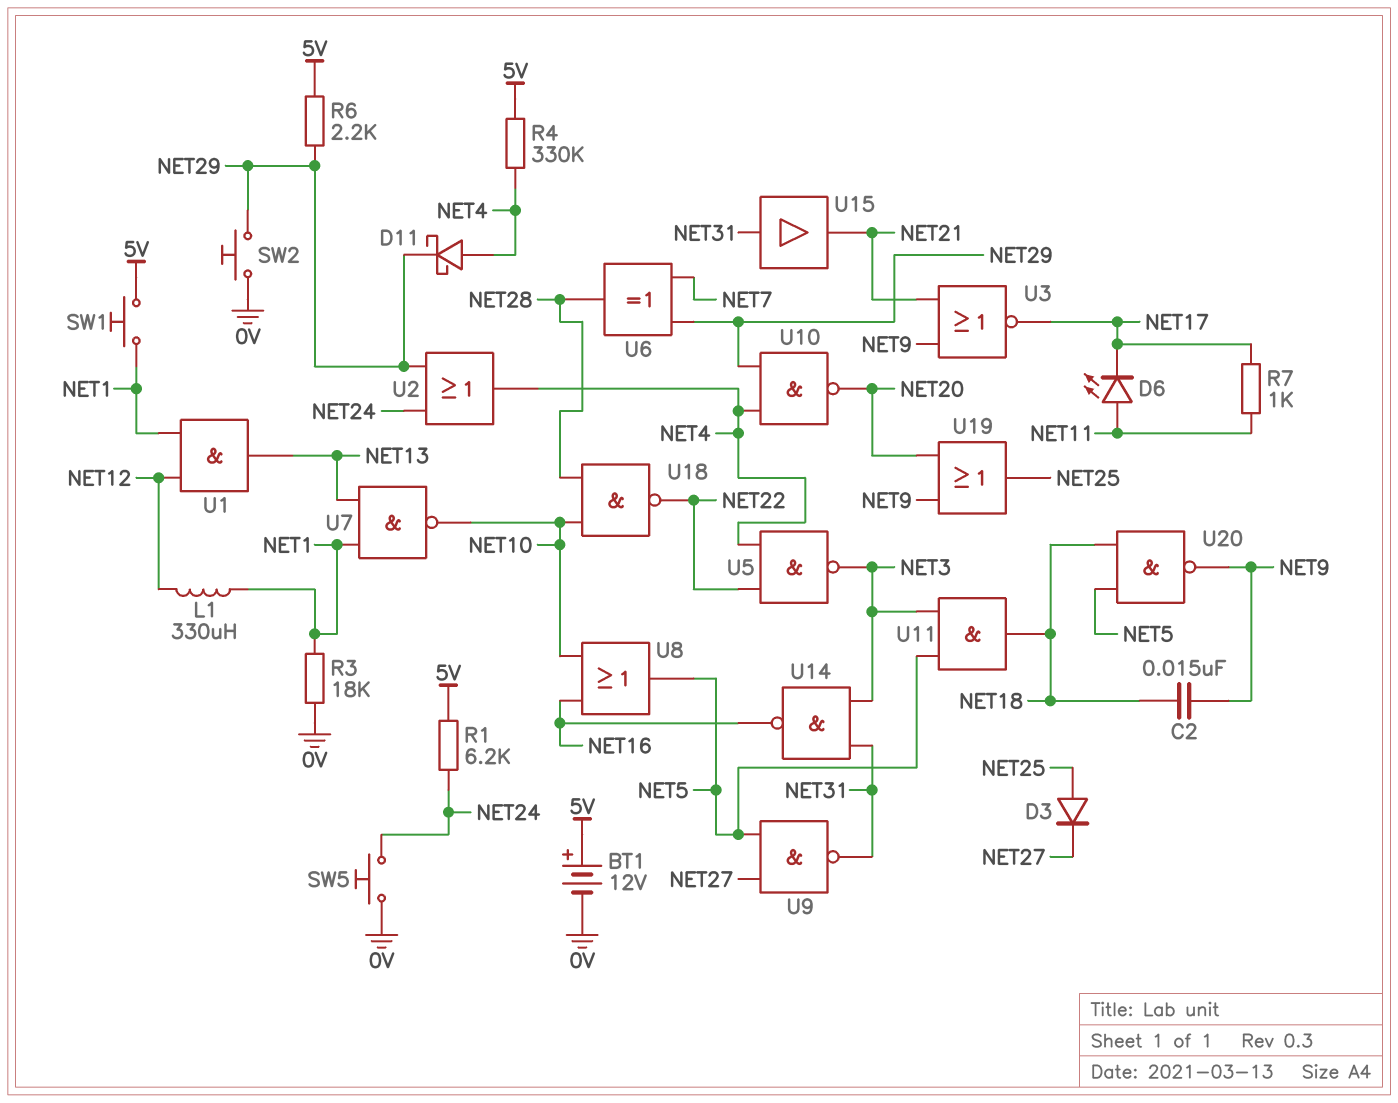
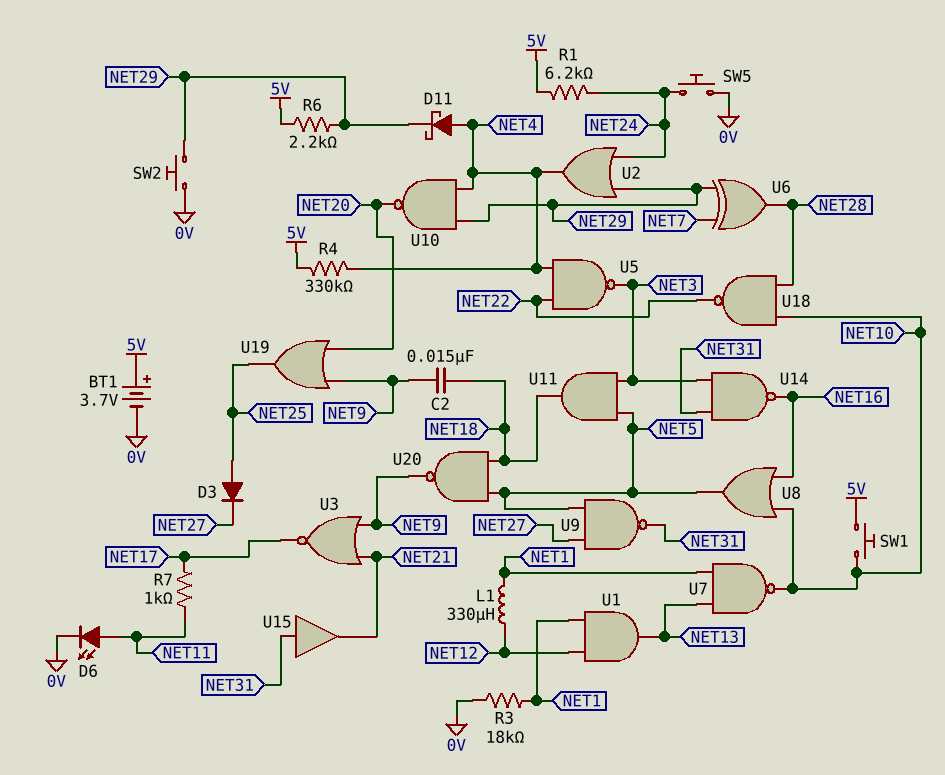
BT1: 12V (plus 5V, minus 0V) -> 3.7V (plus 5V, minus 0V)
D6: LED (A NET11, K NET17) -> LED (A NET11, K 0V)
SW1: button (5V, NET1) -> button (5V, NET10)

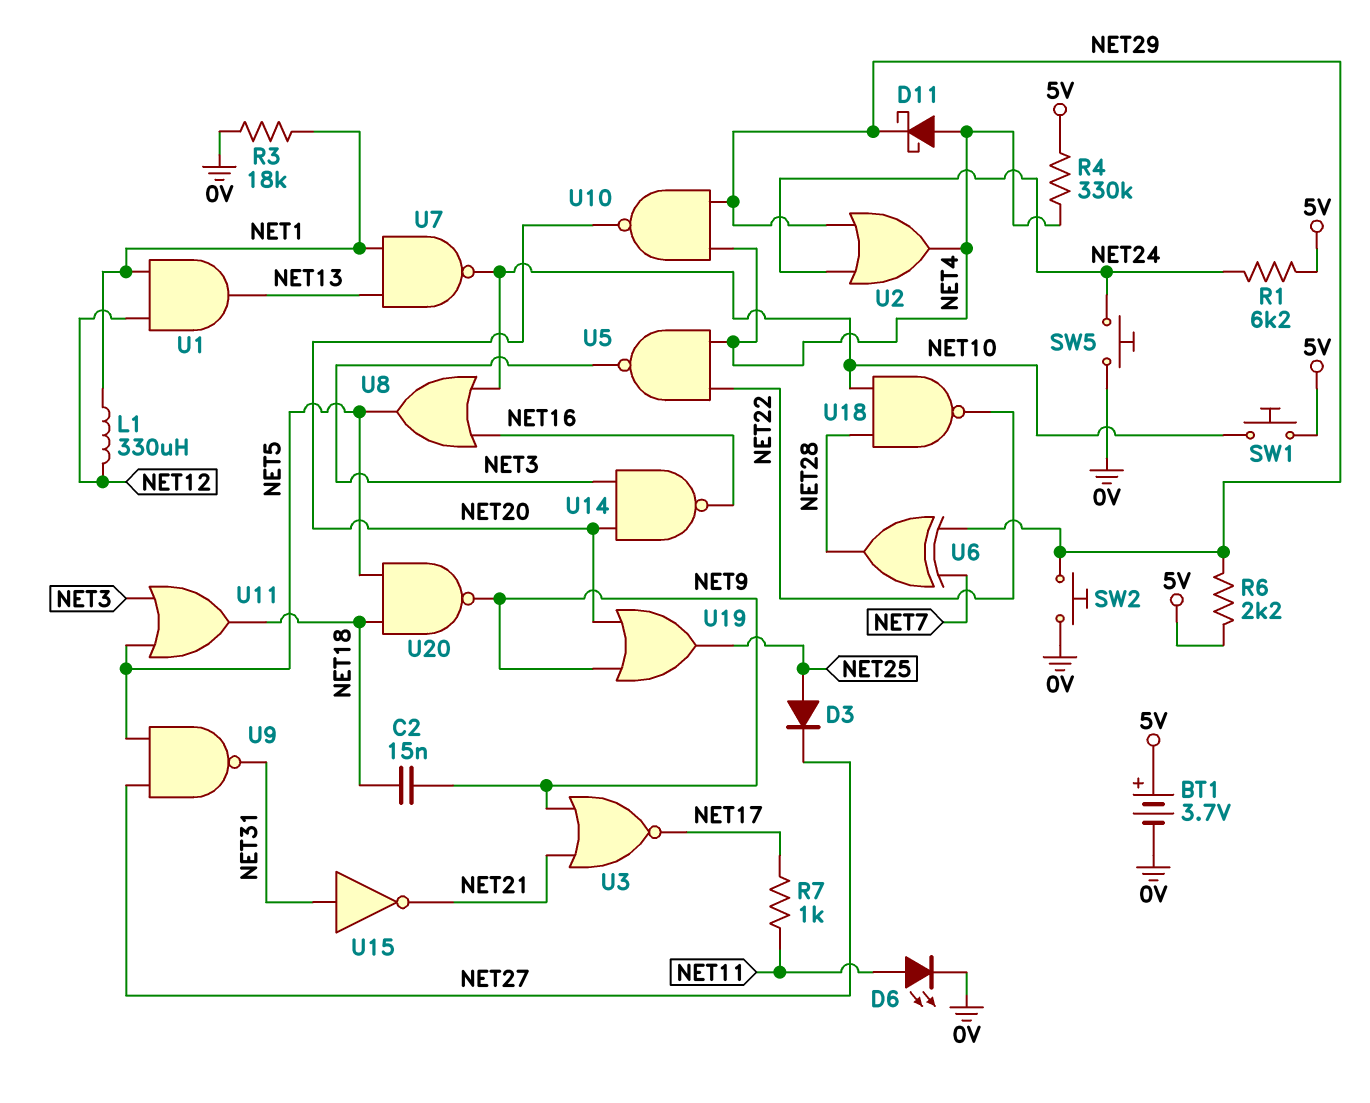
U11: AND (in NET3, in NET5, out NET18) -> OR (in NET3, in NET5, out NET18)
U14: NAND (in NET3, in NET31, out NET16) -> NAND (in NET3, in NET20, out NET16)
U15: buffer (in NET31, out NET21) -> NOT (in NET31, out NET21)

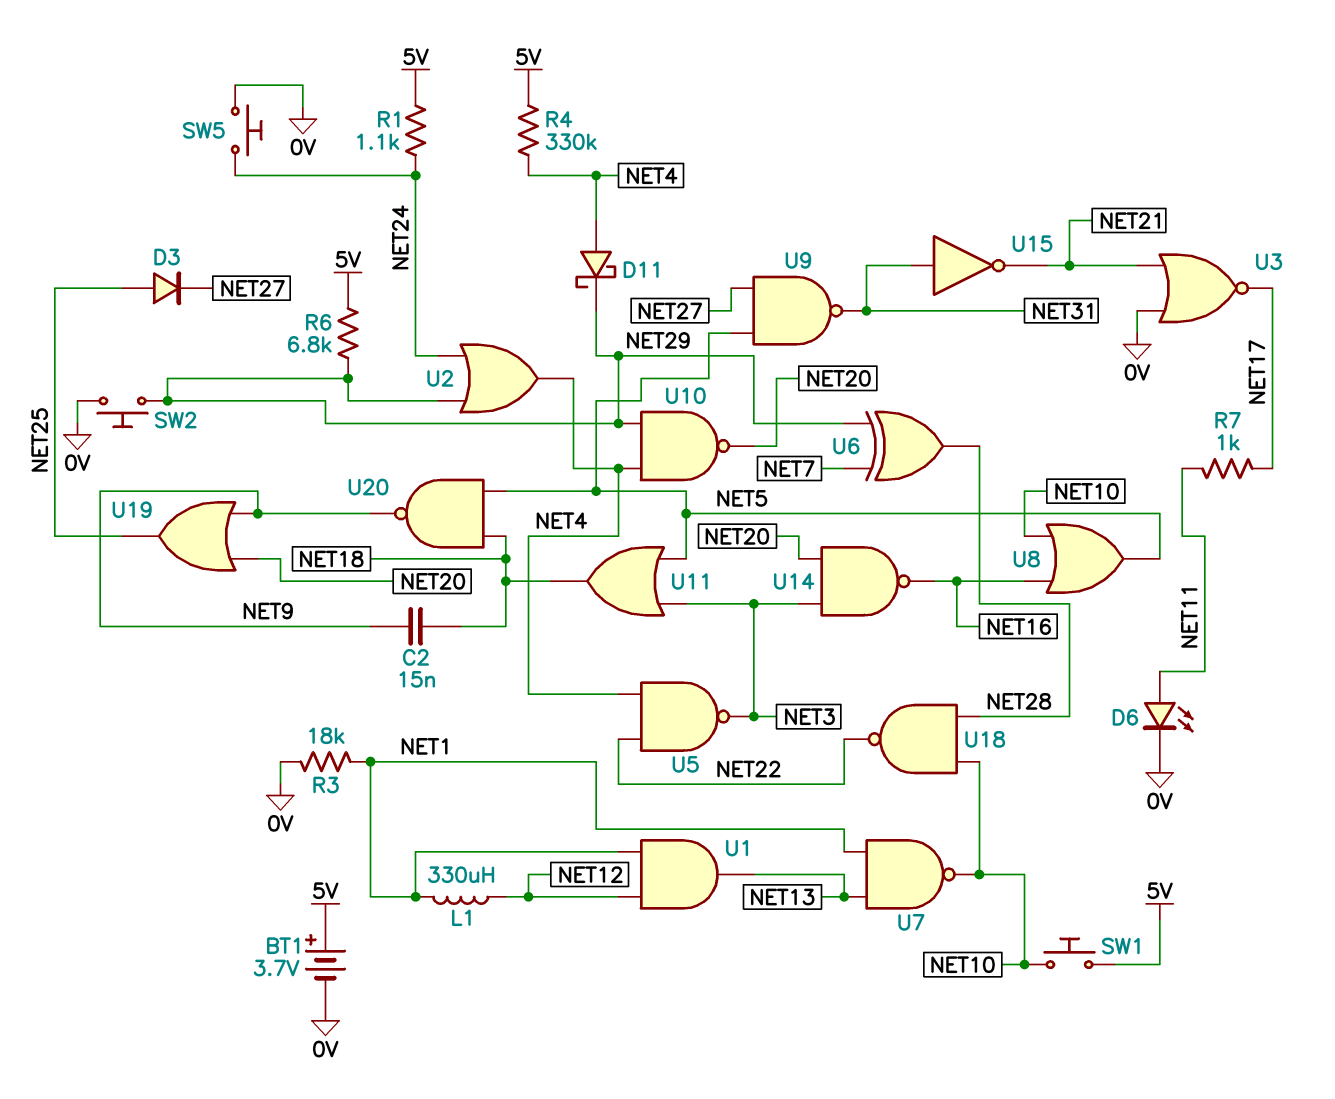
R1: 6.2k (5V, NET24) -> 1.1k (5V, NET24)
R6: 2.2k (5V, NET29) -> 6.8k (5V, NET29)
U3: NOR (in NET9, in NET21, out NET17) -> NOR (in 0V, in NET21, out NET17)

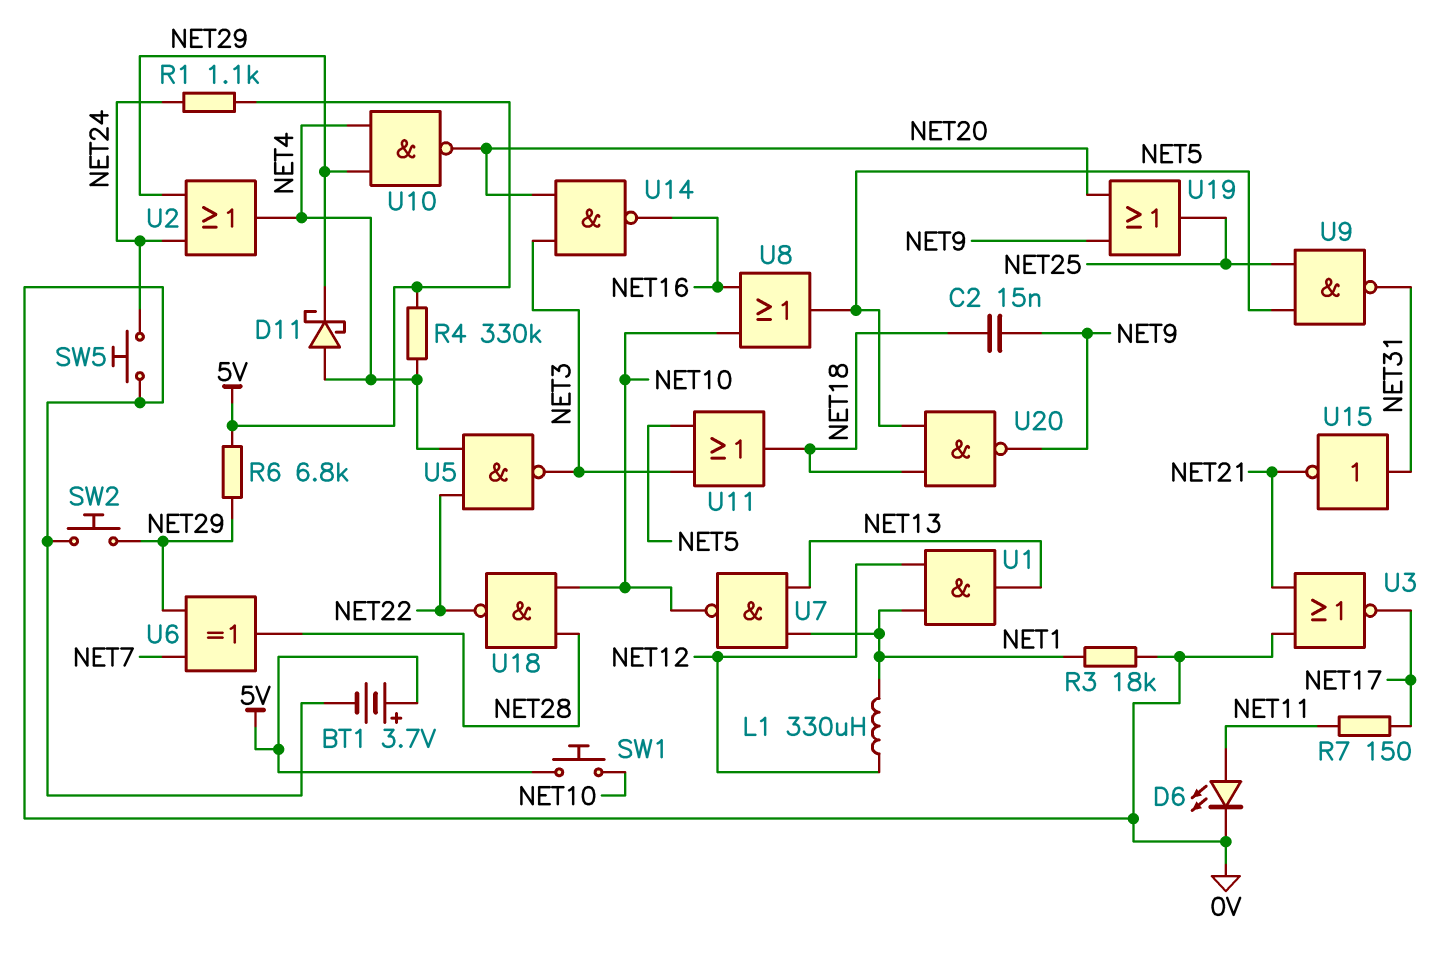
D3: diode (A NET25, K NET27) -> none
R7: 1k (NET11, NET17) -> 150 (NET11, NET17)
U9: NAND (in NET5, in NET27, out NET31) -> NAND (in NET5, in NET25, out NET31)

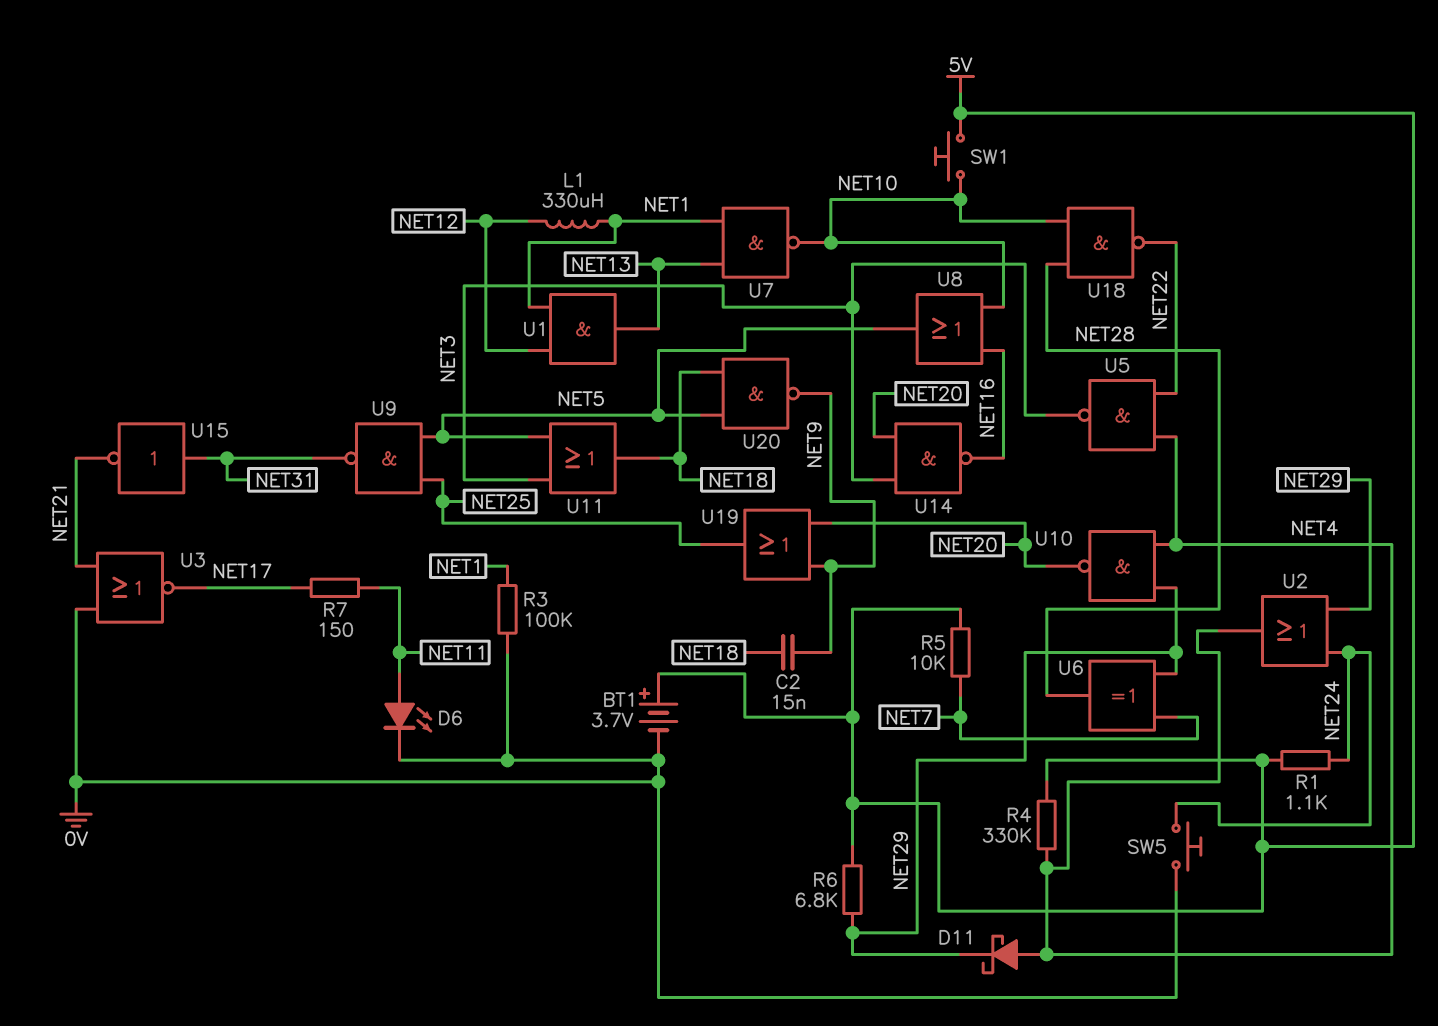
R3: 18k (0V, NET1) -> 100k (0V, NET1)
R5: none -> 10k (5V, NET7)
SW2: button (0V, NET29) -> none

